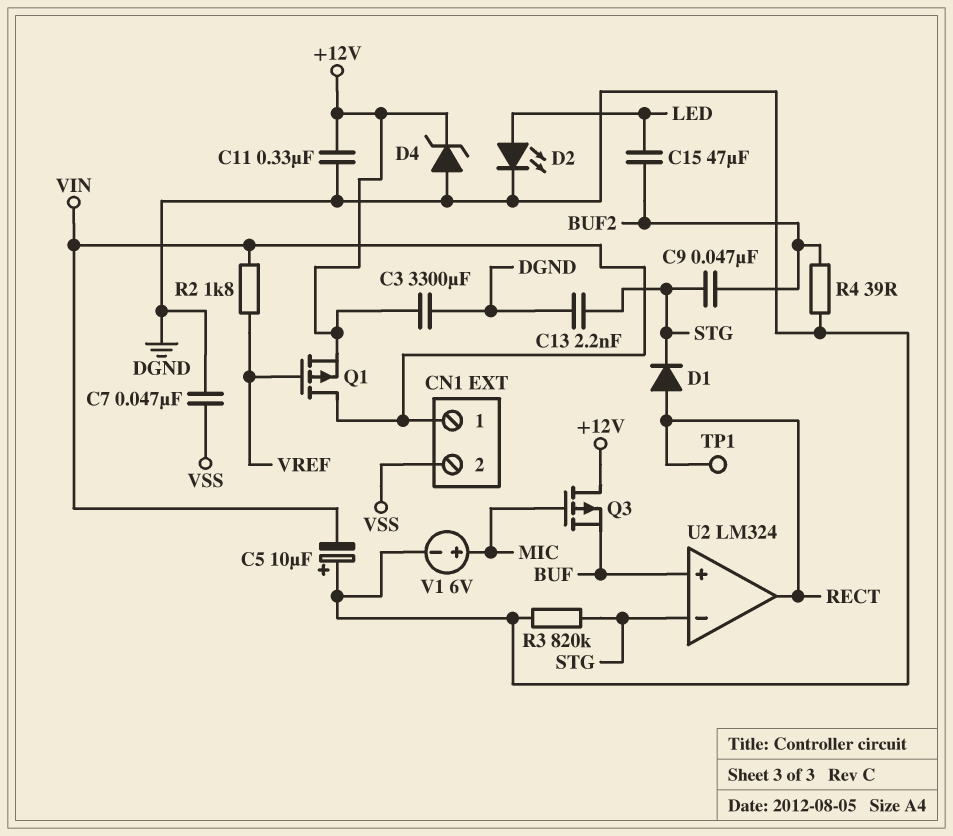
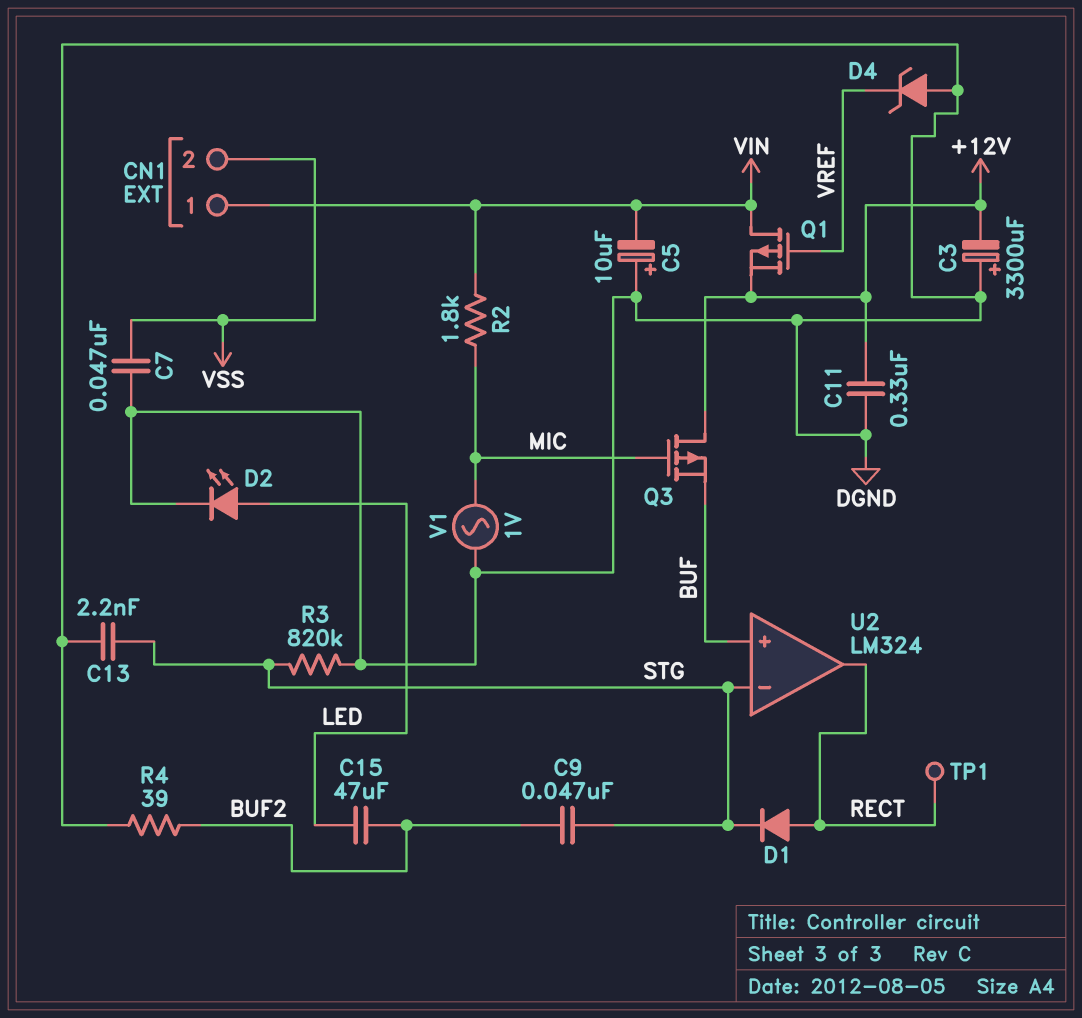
C3: 3300uF (+12V, DGND) -> 3300uF (plus DGND, minus +12V)
D4: zener (A DGND, K +12V) -> zener (A DGND, K VREF)
R2: 1.8k (VIN, VREF) -> 1.8k (MIC, VIN)
V1: 6V (plus MIC, minus DGND) -> AC 1V (DGND, MIC)

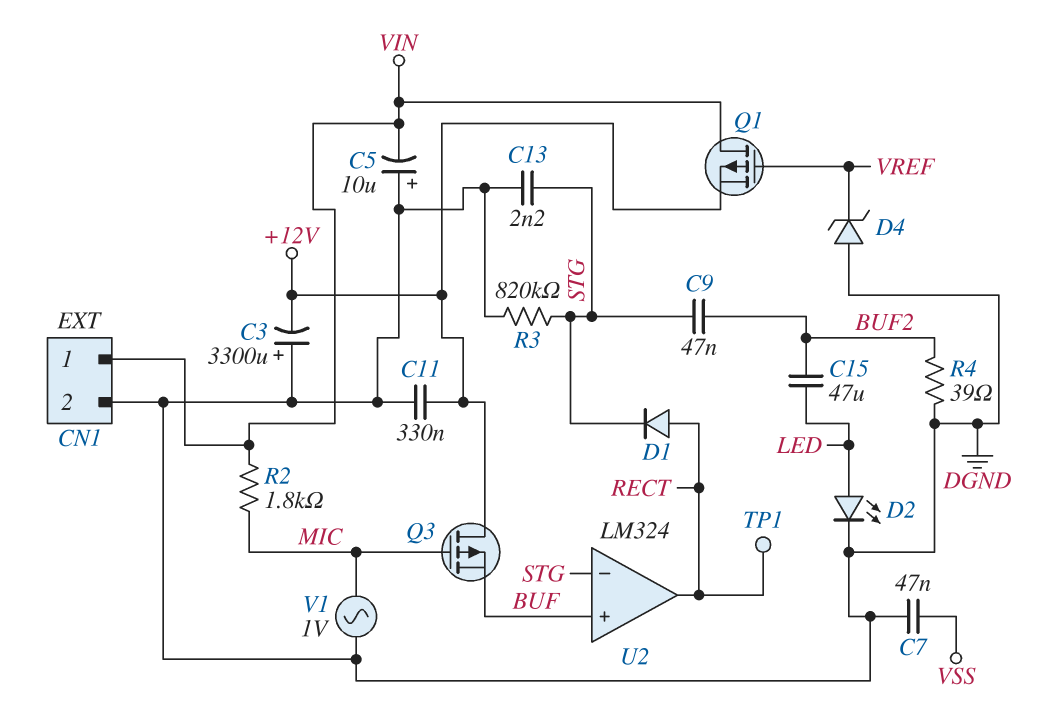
CN1 pin 2: VSS -> DGND

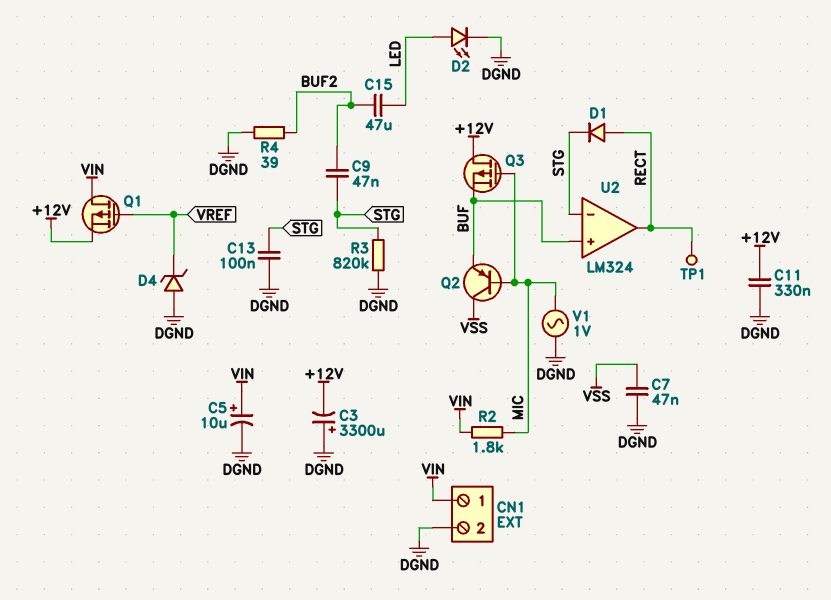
C5: 10uF (plus DGND, minus VIN) -> 10uF (plus VIN, minus DGND)
C13: 2.2nF (DGND, STG) -> 100nF (DGND, STG)
Q2: none -> PNP (B MIC, C VSS, E BUF)

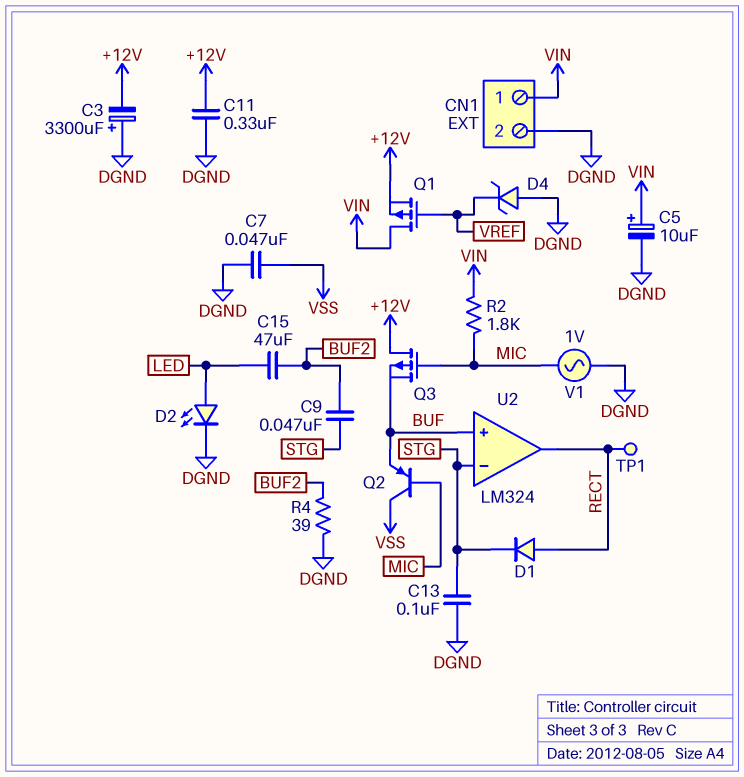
R3: 820k (DGND, STG) -> none

